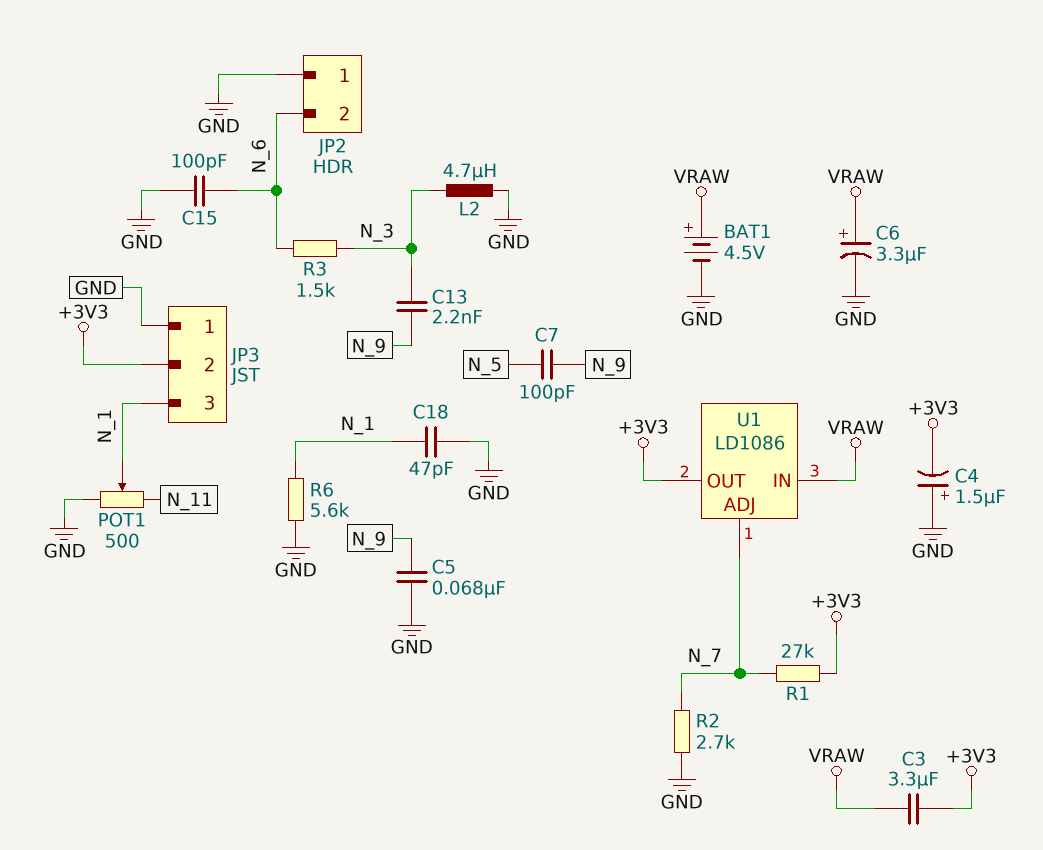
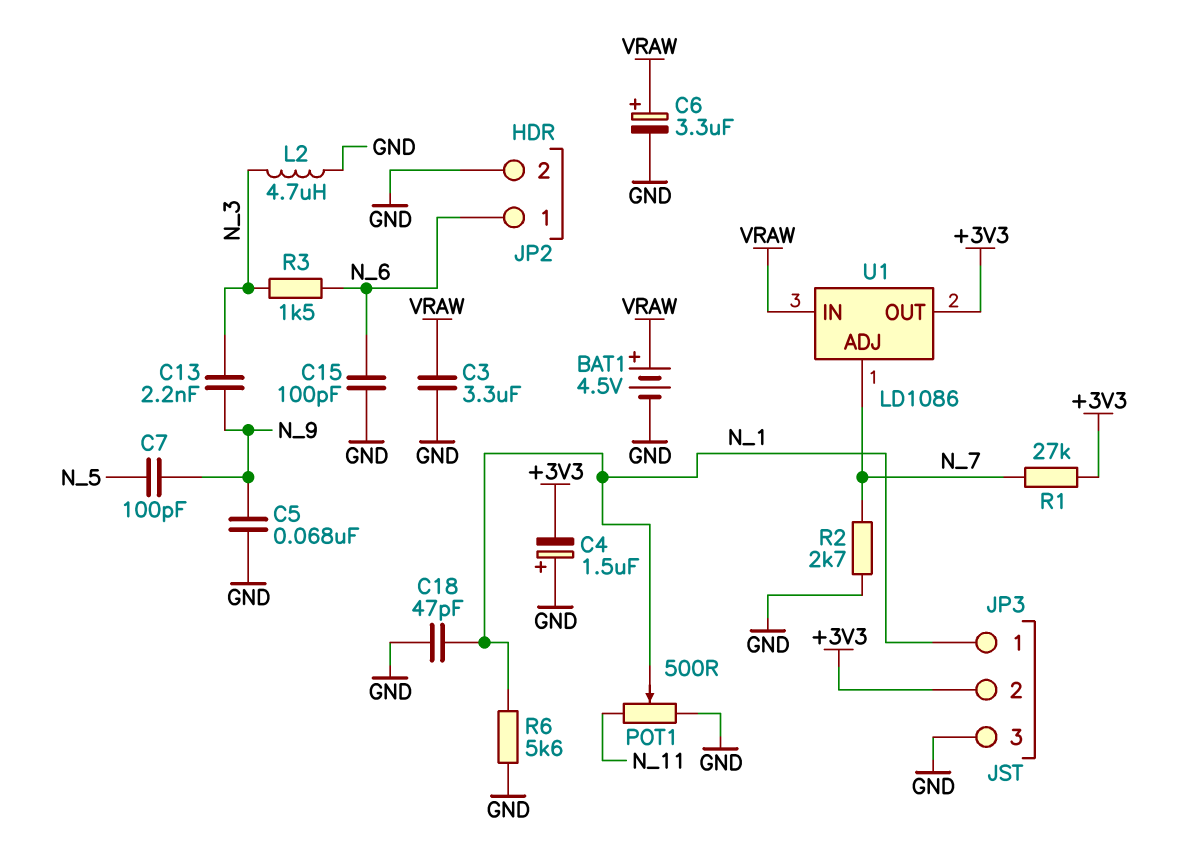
C3: 3.3uF (+3V3, VRAW) -> 3.3uF (GND, VRAW)
JP2 pin 1: GND -> N_6
JP2 pin 2: N_6 -> GND
JP3 pin 1: GND -> N_1
JP3 pin 3: N_1 -> GND

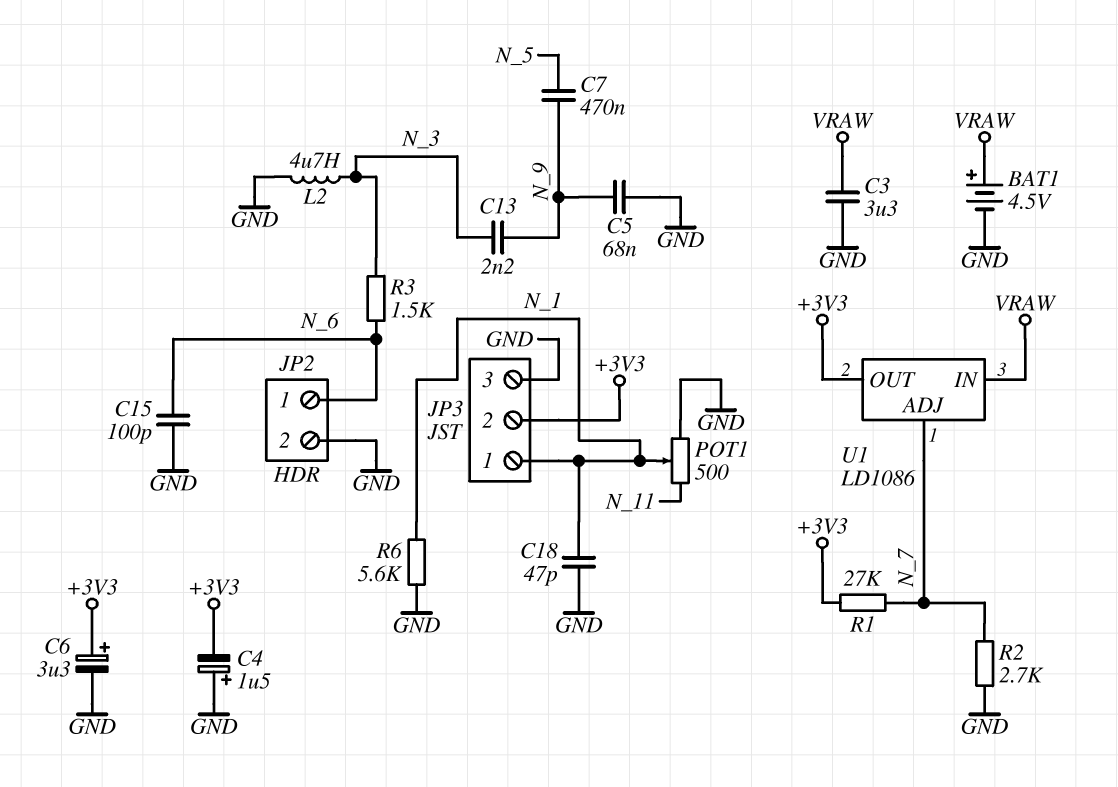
C6: 3.3uF (plus VRAW, minus GND) -> 3.3uF (plus +3V3, minus GND)
C7: 100pF (N_5, N_9) -> 470nF (N_5, N_9)

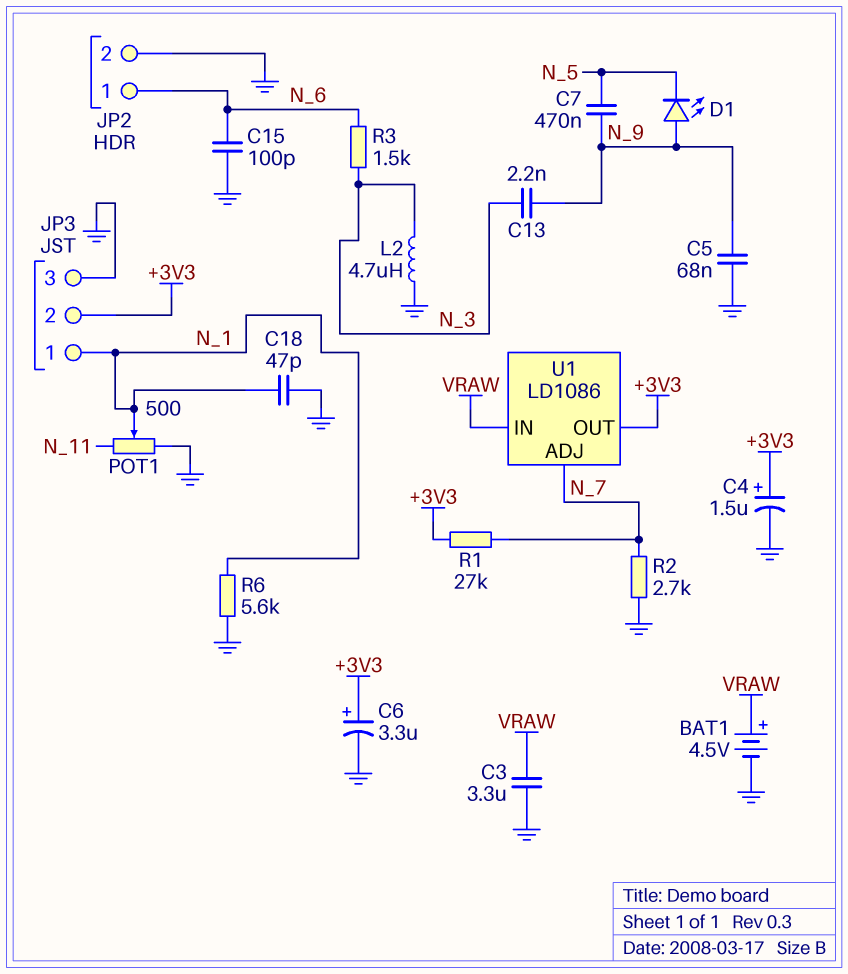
C4: 1.5uF (plus GND, minus +3V3) -> 1.5uF (plus +3V3, minus GND)
D1: none -> LED (A N_9, K N_5)

